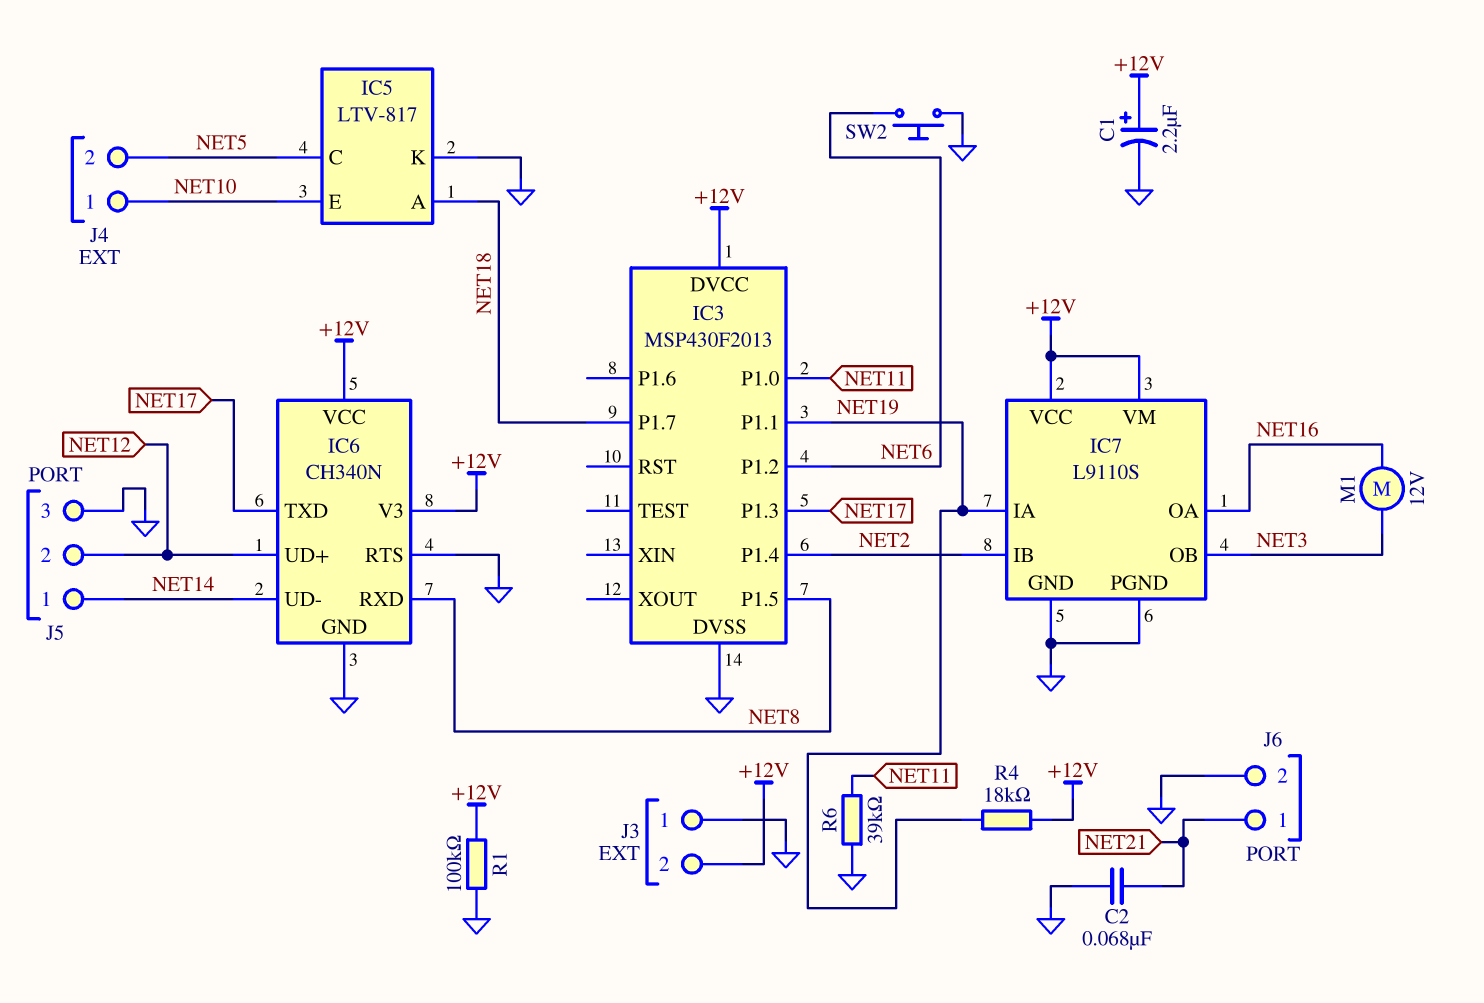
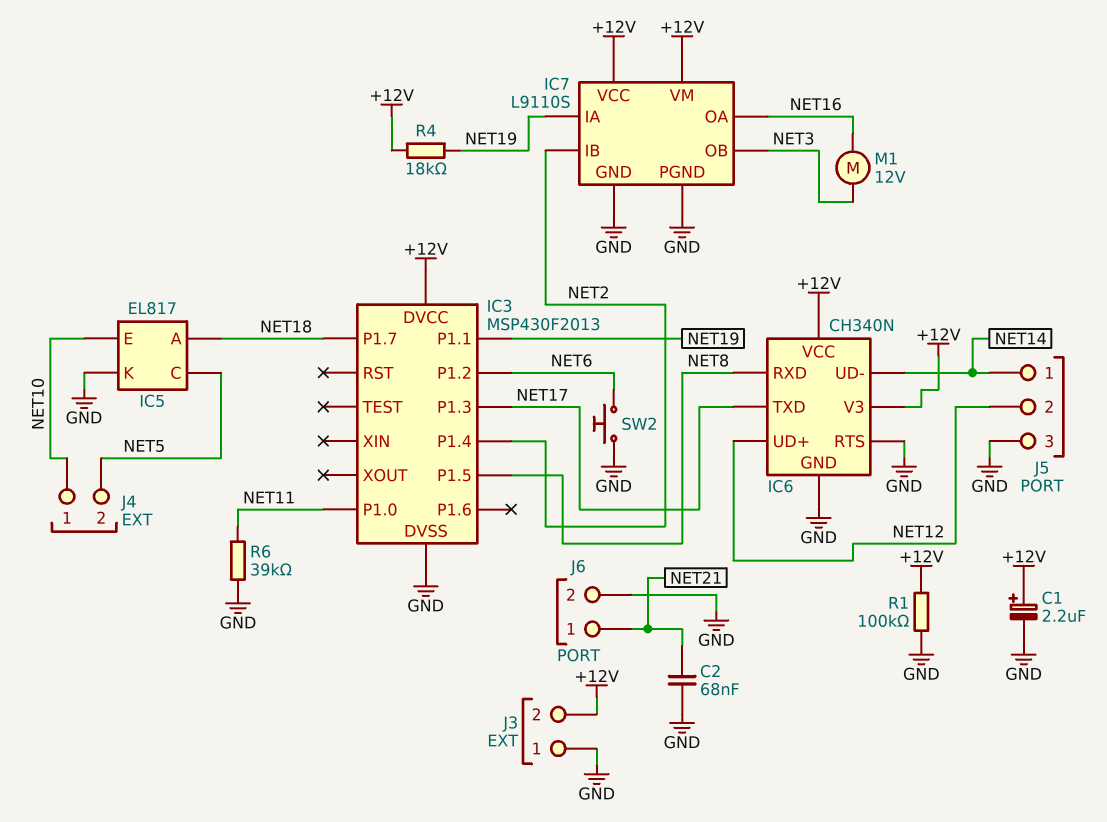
IC5: LTV-817 -> EL817

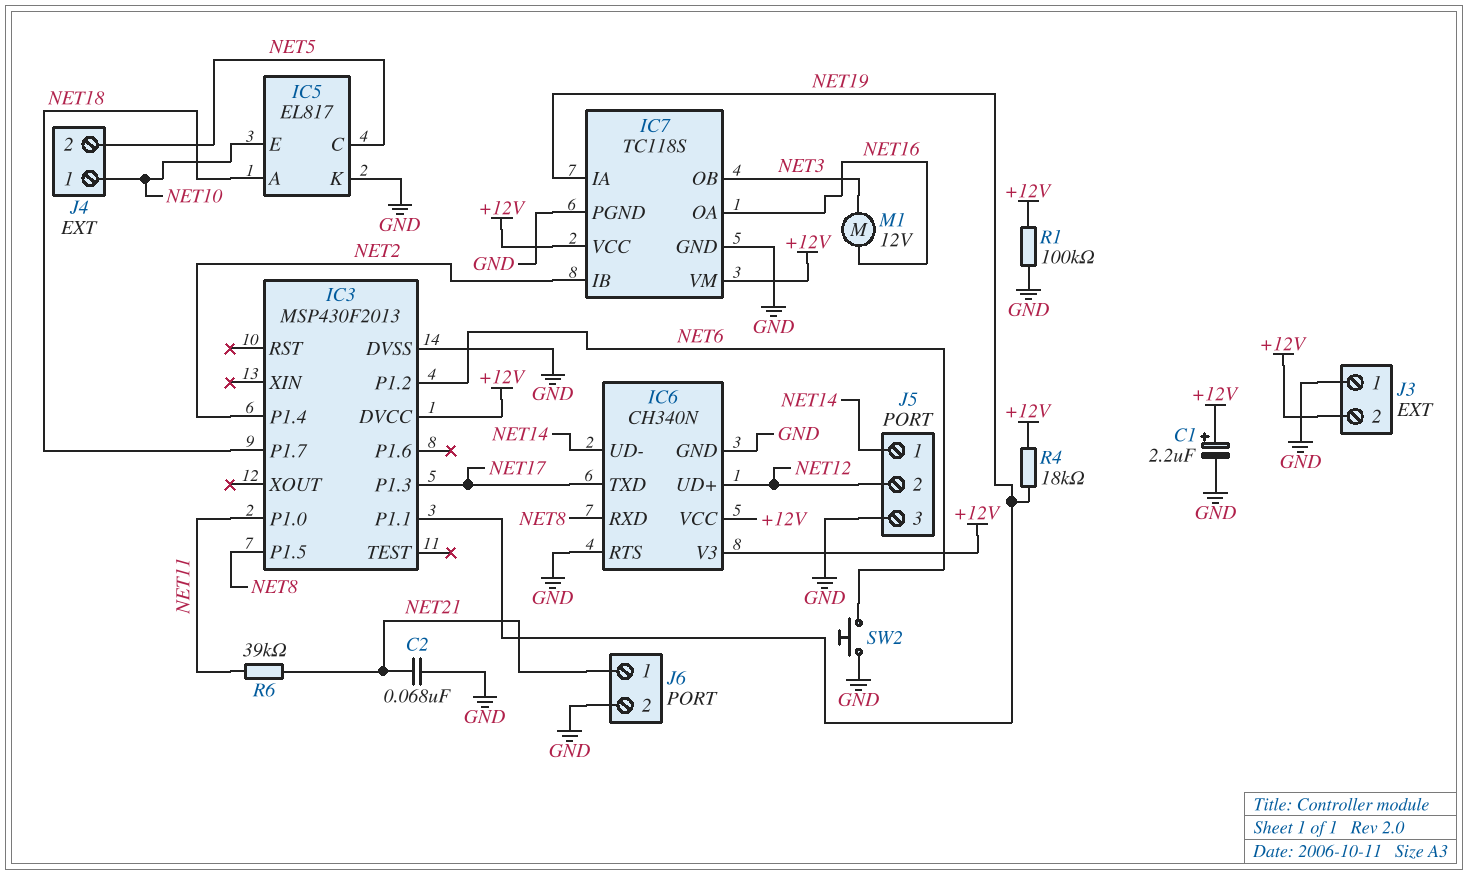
IC7: L9110S -> TC118S
R6: 39k (GND, NET11) -> 39k (NET11, NET21)

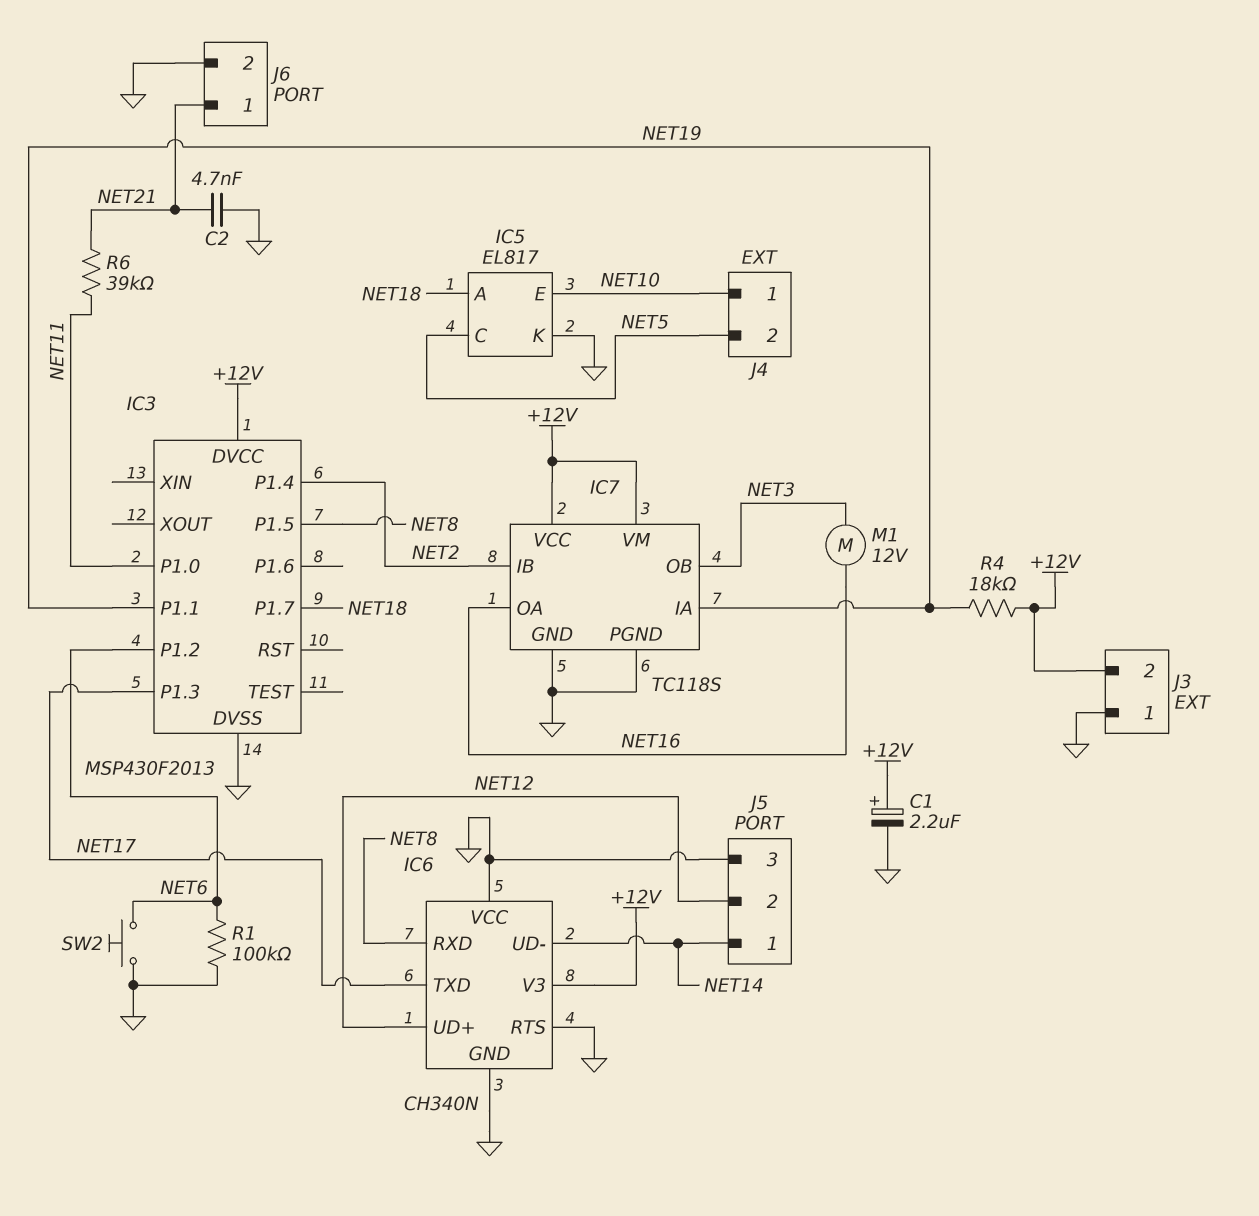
C2: 68nF (GND, NET21) -> 4.7nF (GND, NET21)
IC6 pin VCC: +12V -> GND
R1: 100k (+12V, GND) -> 100k (GND, NET6)

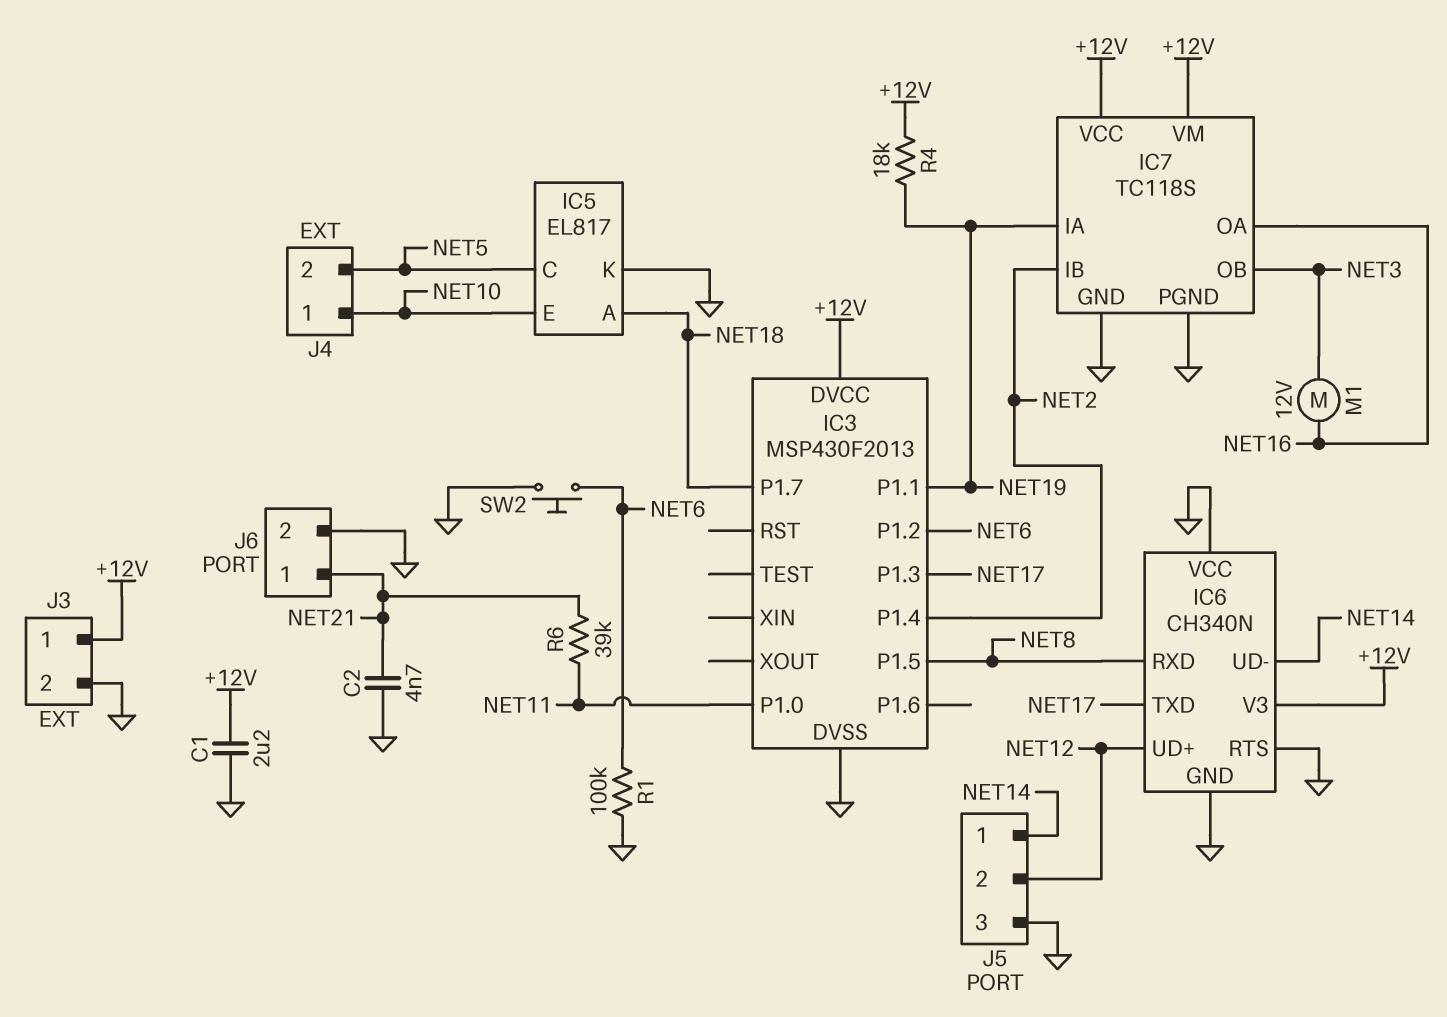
C1: 2.2uF (plus +12V, minus GND) -> 2.2uF (+12V, GND)
J3 pin 1: GND -> +12V
J3 pin 2: +12V -> GND

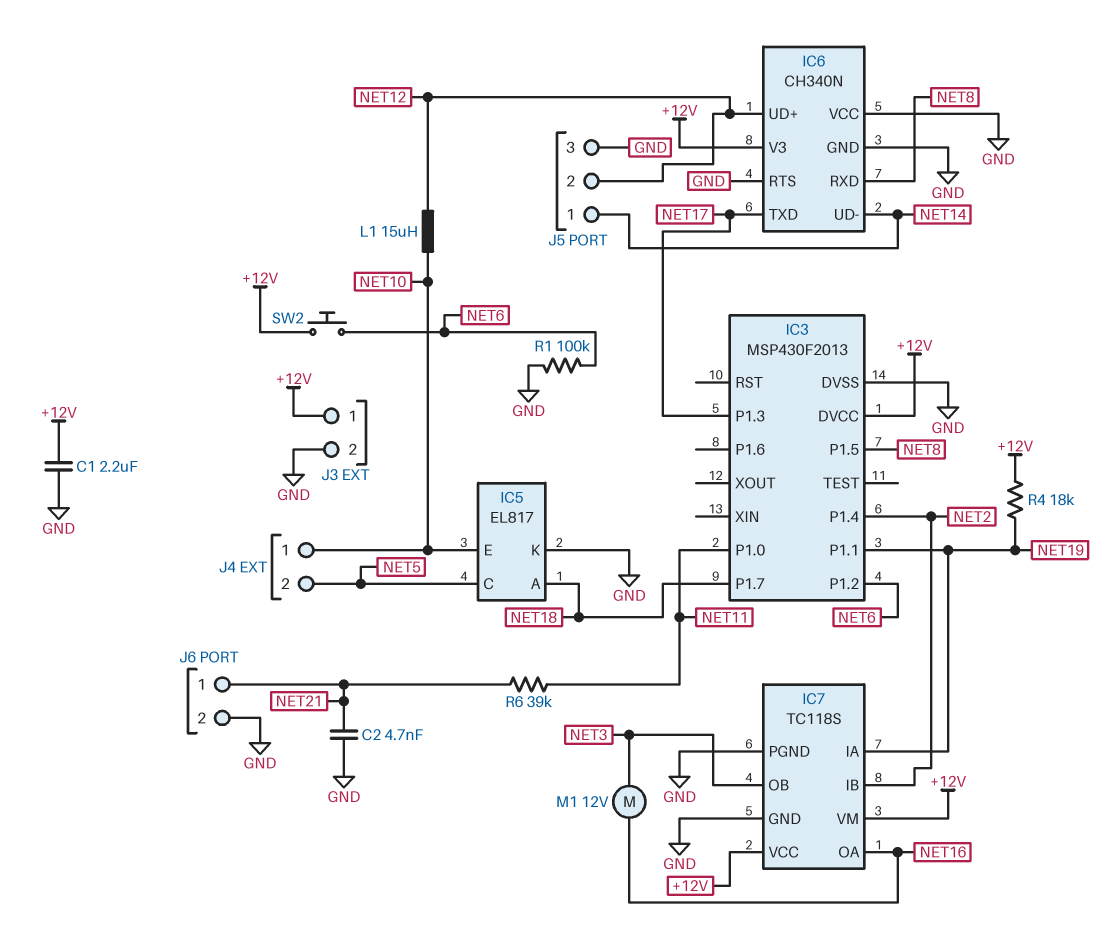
L1: none -> 15uH (NET10, NET12)
SW2: button (GND, NET6) -> button (+12V, NET6)

